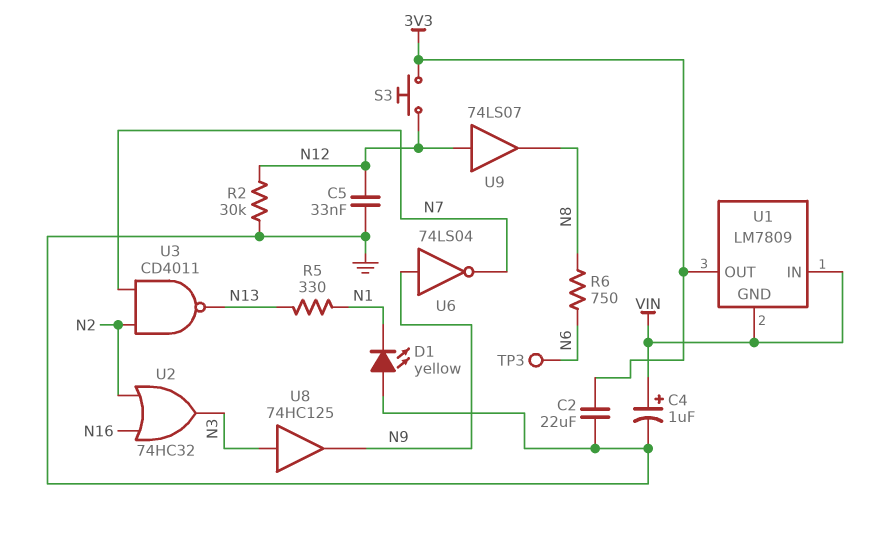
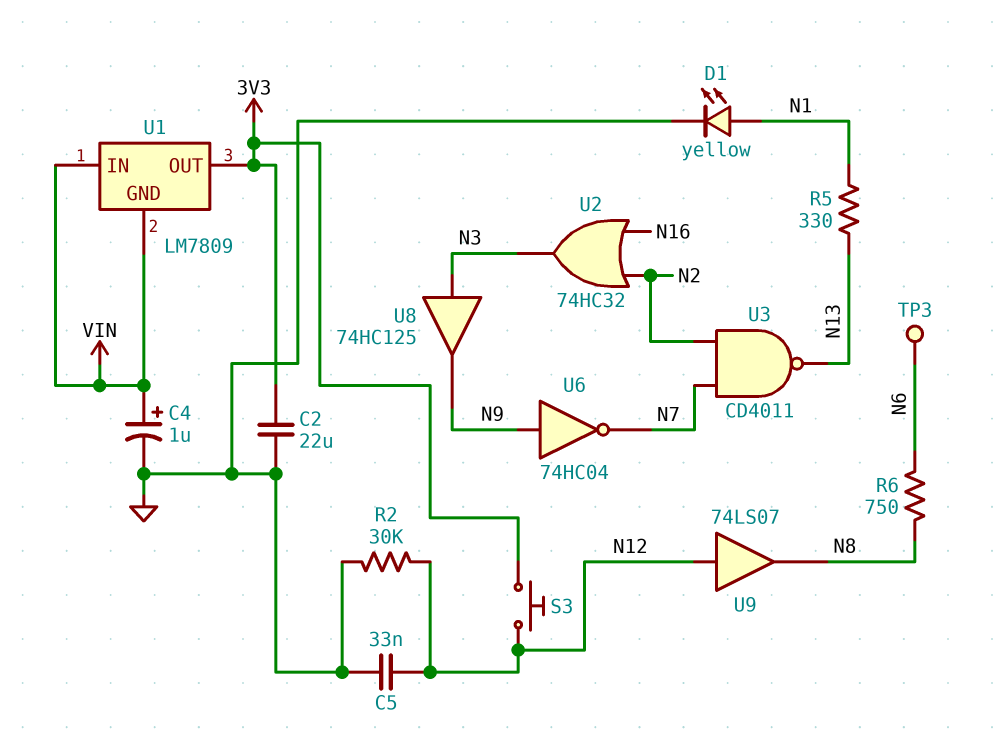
D1: LED yellow (A GND, K N1) -> LED yellow (A N1, K GND)
U6: NOT 74LS04 (in N9, out N7) -> NOT 74HC04 (in N9, out N7)

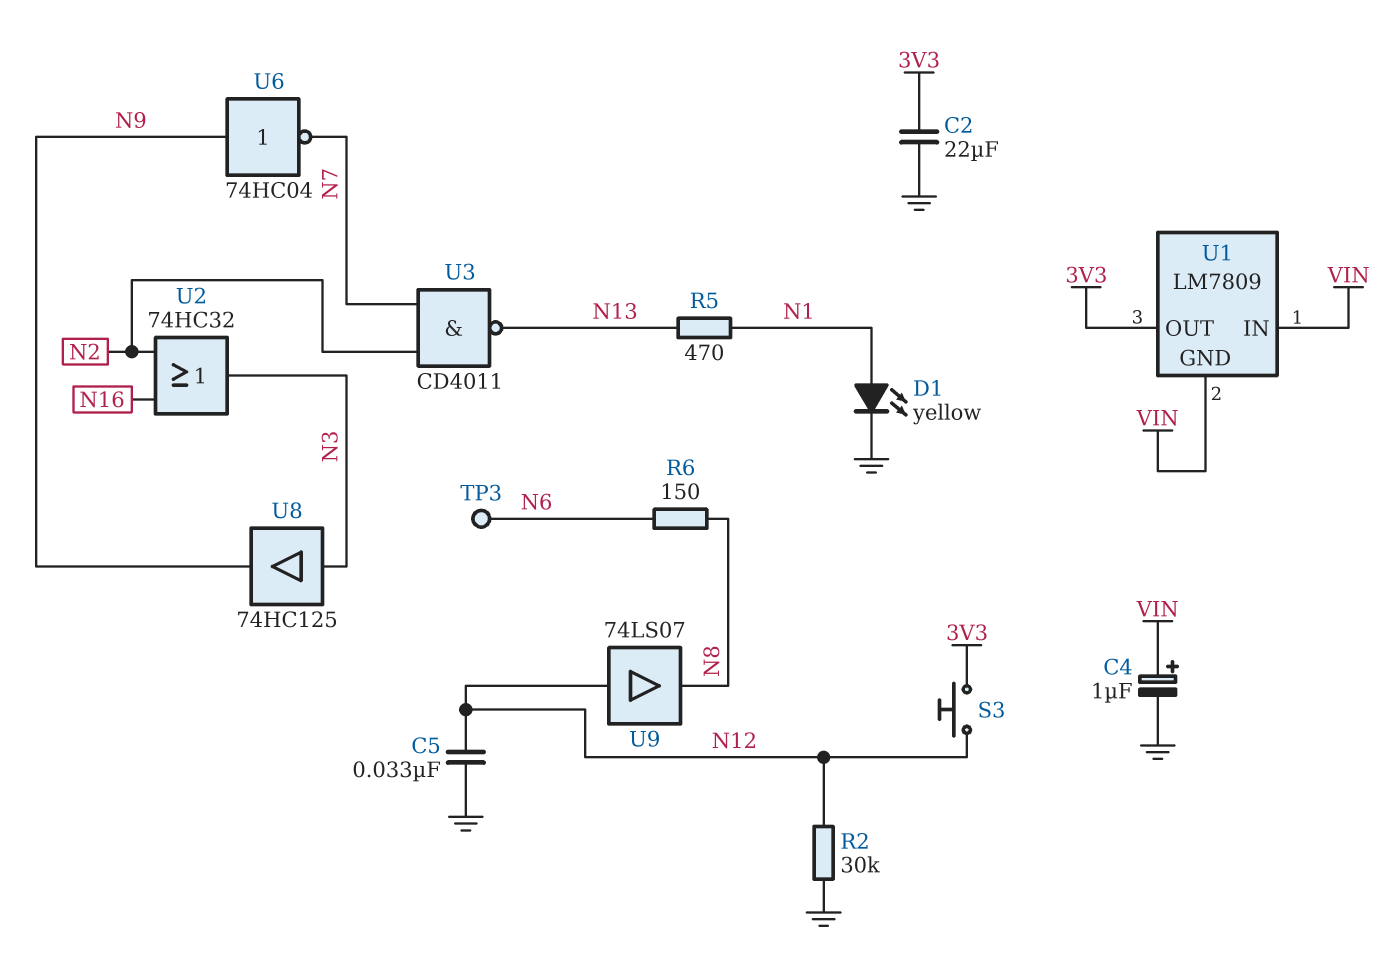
R5: 330 (N1, N13) -> 470 (N1, N13)
R6: 750 (N6, N8) -> 150 (N6, N8)

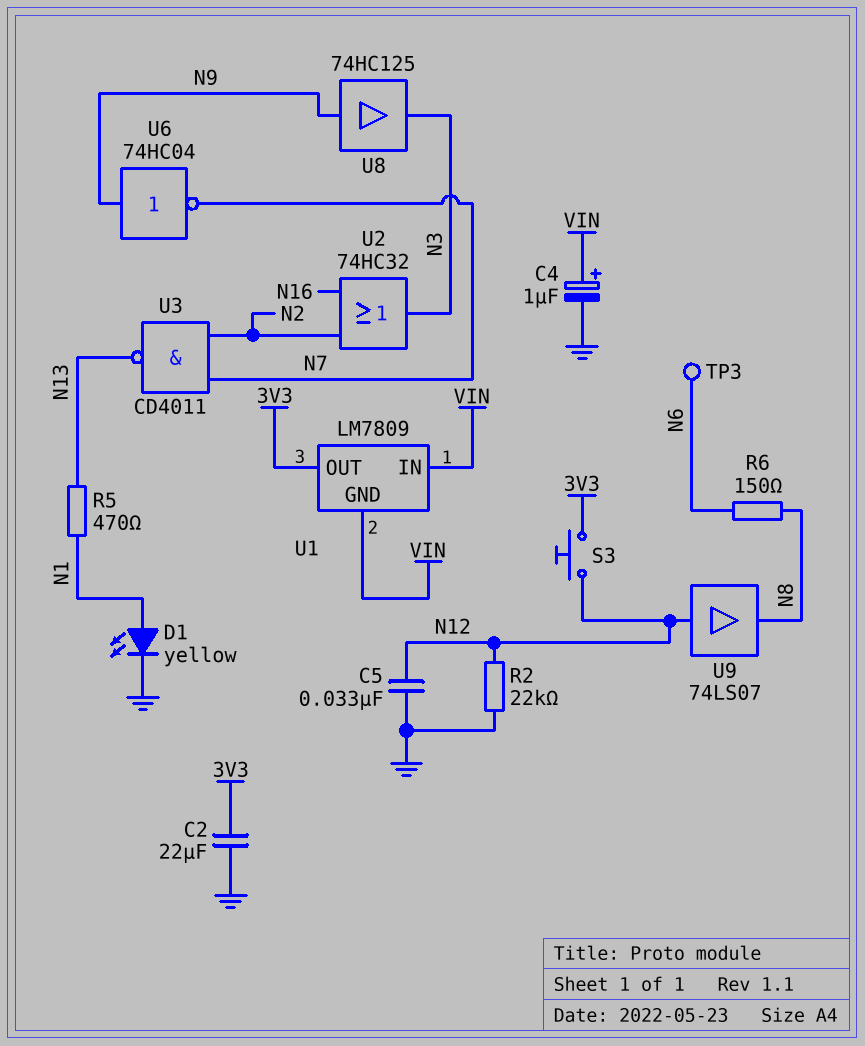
R2: 30k (GND, N12) -> 22k (GND, N12)
U8: buffer 74HC125 (in N3, out N9) -> buffer 74HC125 (in N9, out N3)

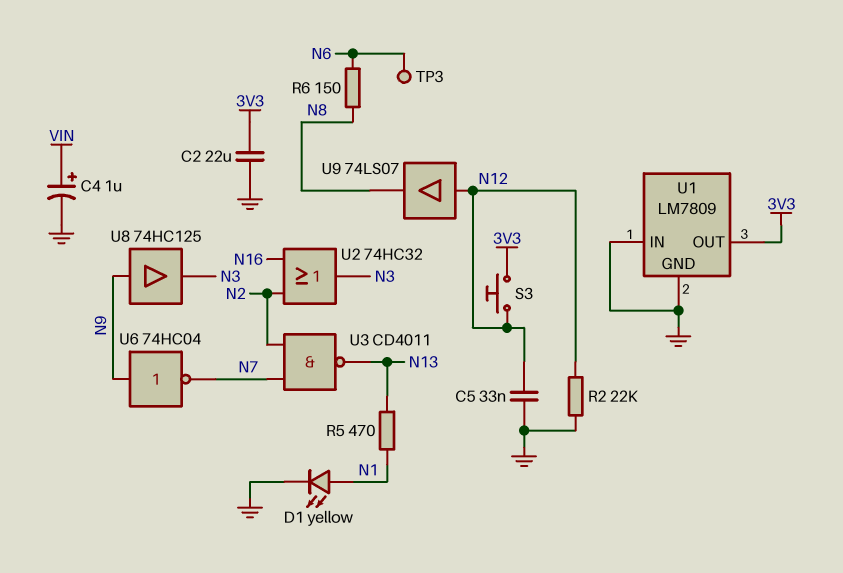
U1 pin GND: VIN -> GND
U1 pin IN: VIN -> GND

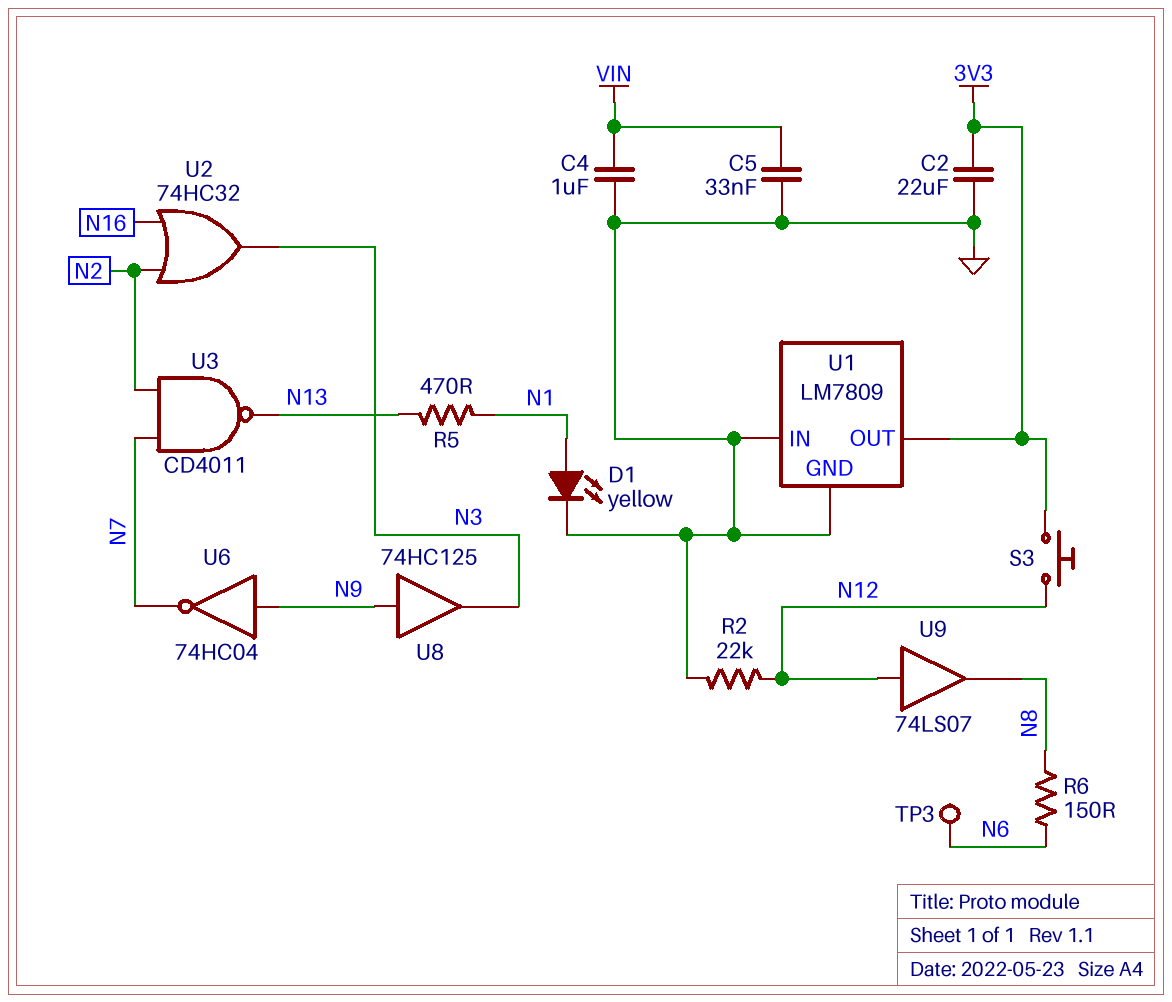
C4: 1uF (plus VIN, minus GND) -> 1uF (GND, VIN)
C5: 33nF (GND, N12) -> 33nF (GND, VIN)

